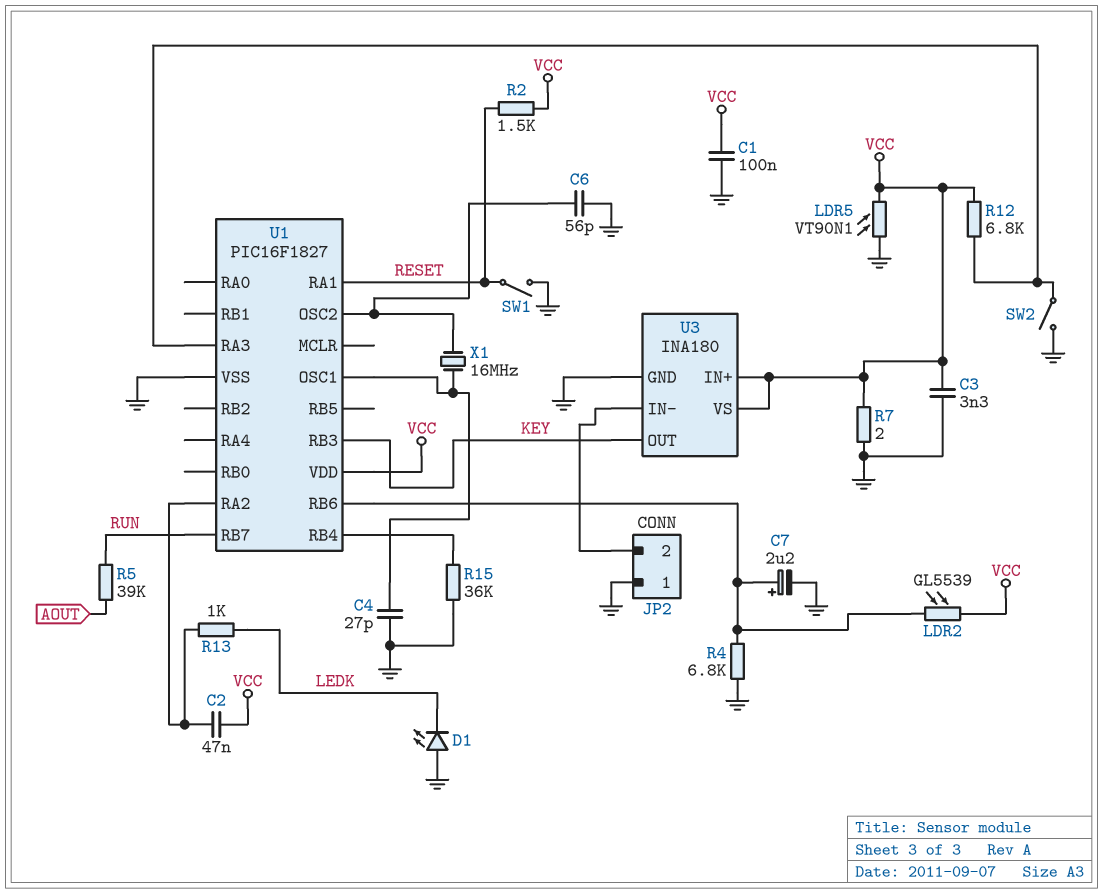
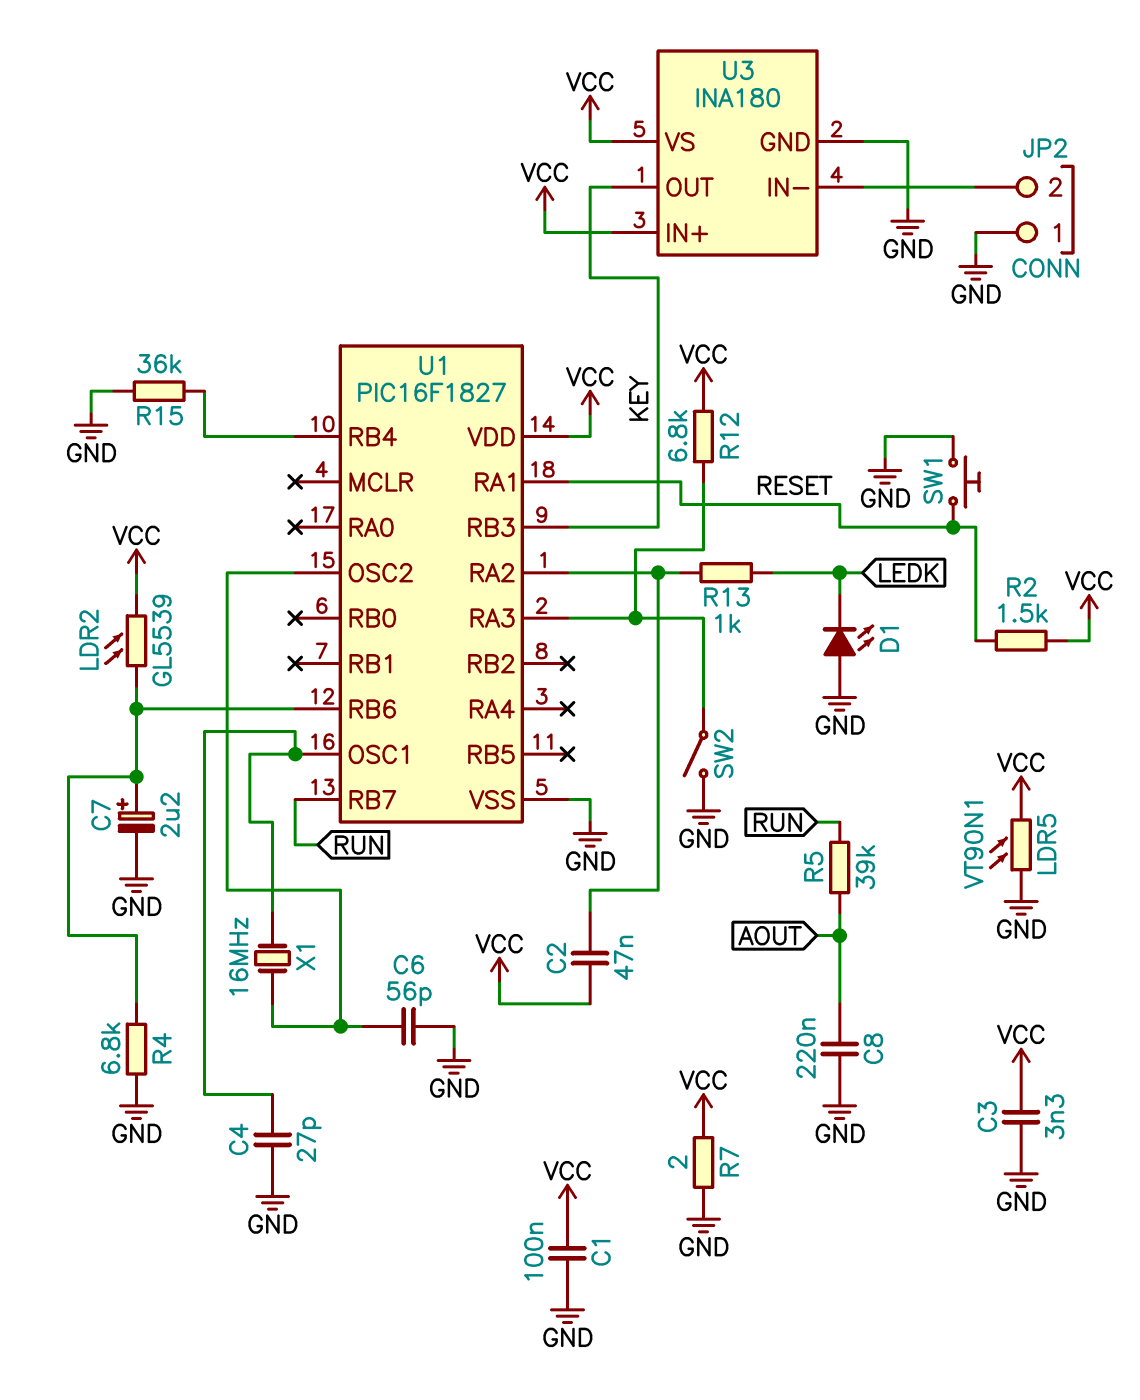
C8: none -> 220nF (AOUT, GND)
SW1: switch (GND, RESET) -> button (GND, RESET)

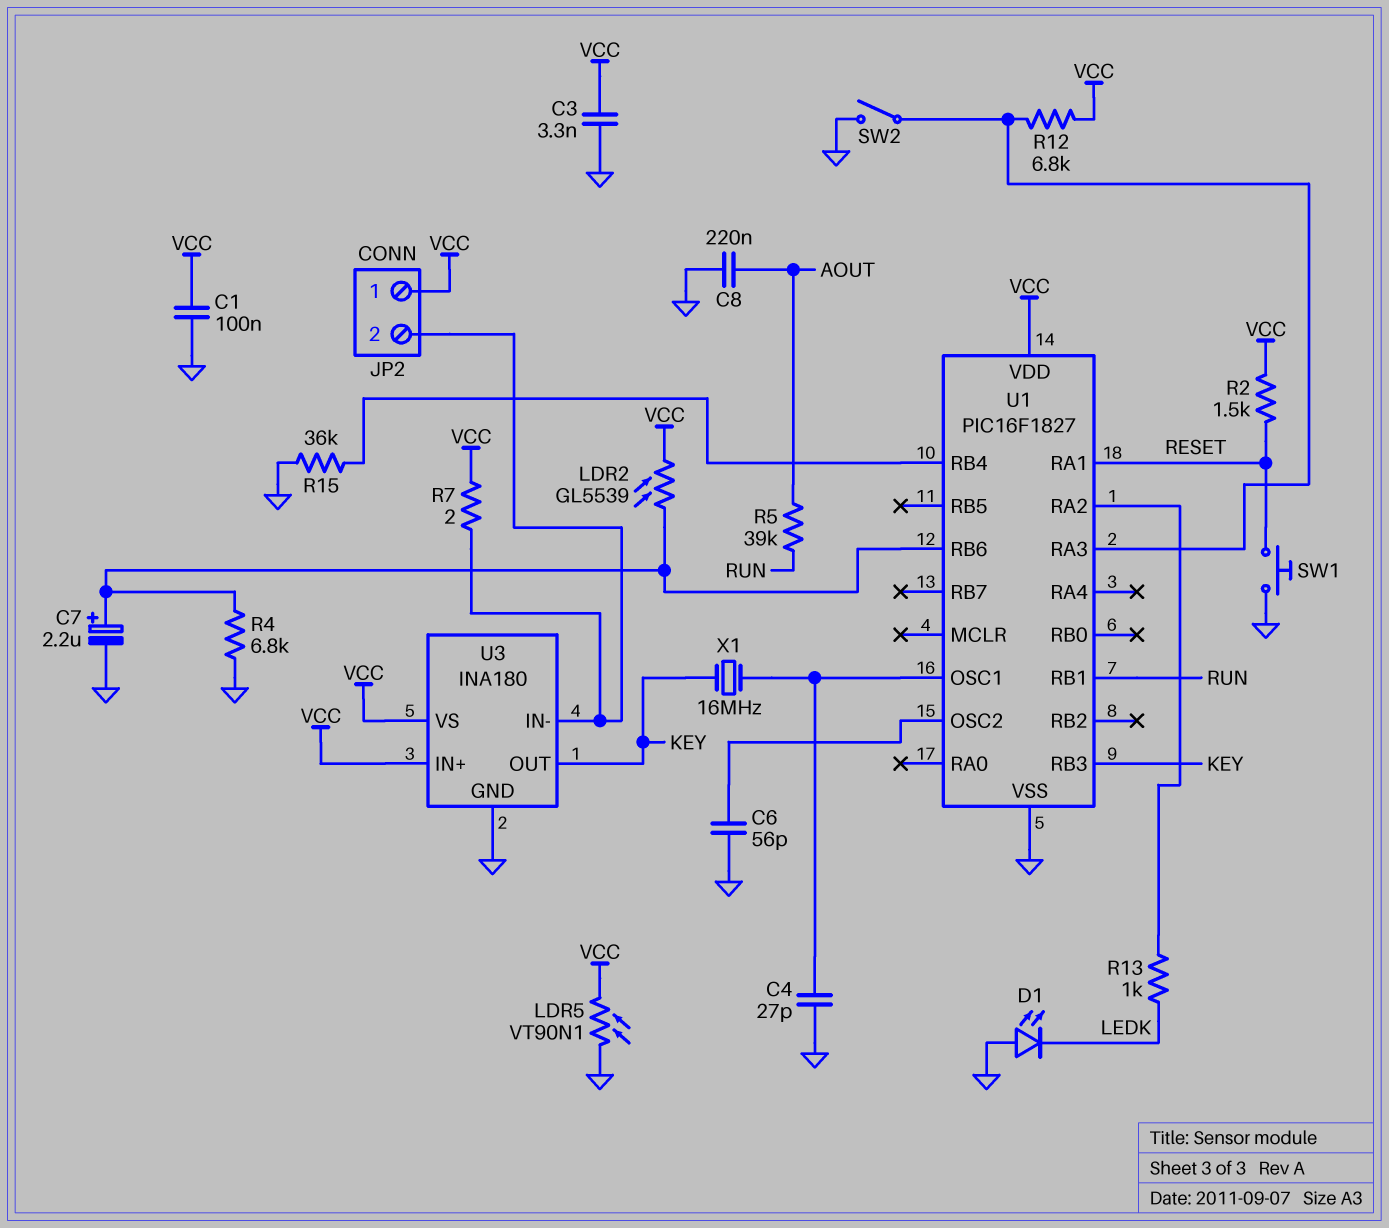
C2: 47nF (U1/RA2, VCC) -> none
JP2 pin 1: GND -> VCC
R7: 2 (GND, VCC) -> 2 (JP2/2, VCC)
U1 pin RB1: none -> RUN
U1 pin RB7: RUN -> none
X1: 16MHz (U1/OSC1, U1/OSC2) -> 16MHz (KEY, U1/OSC1)

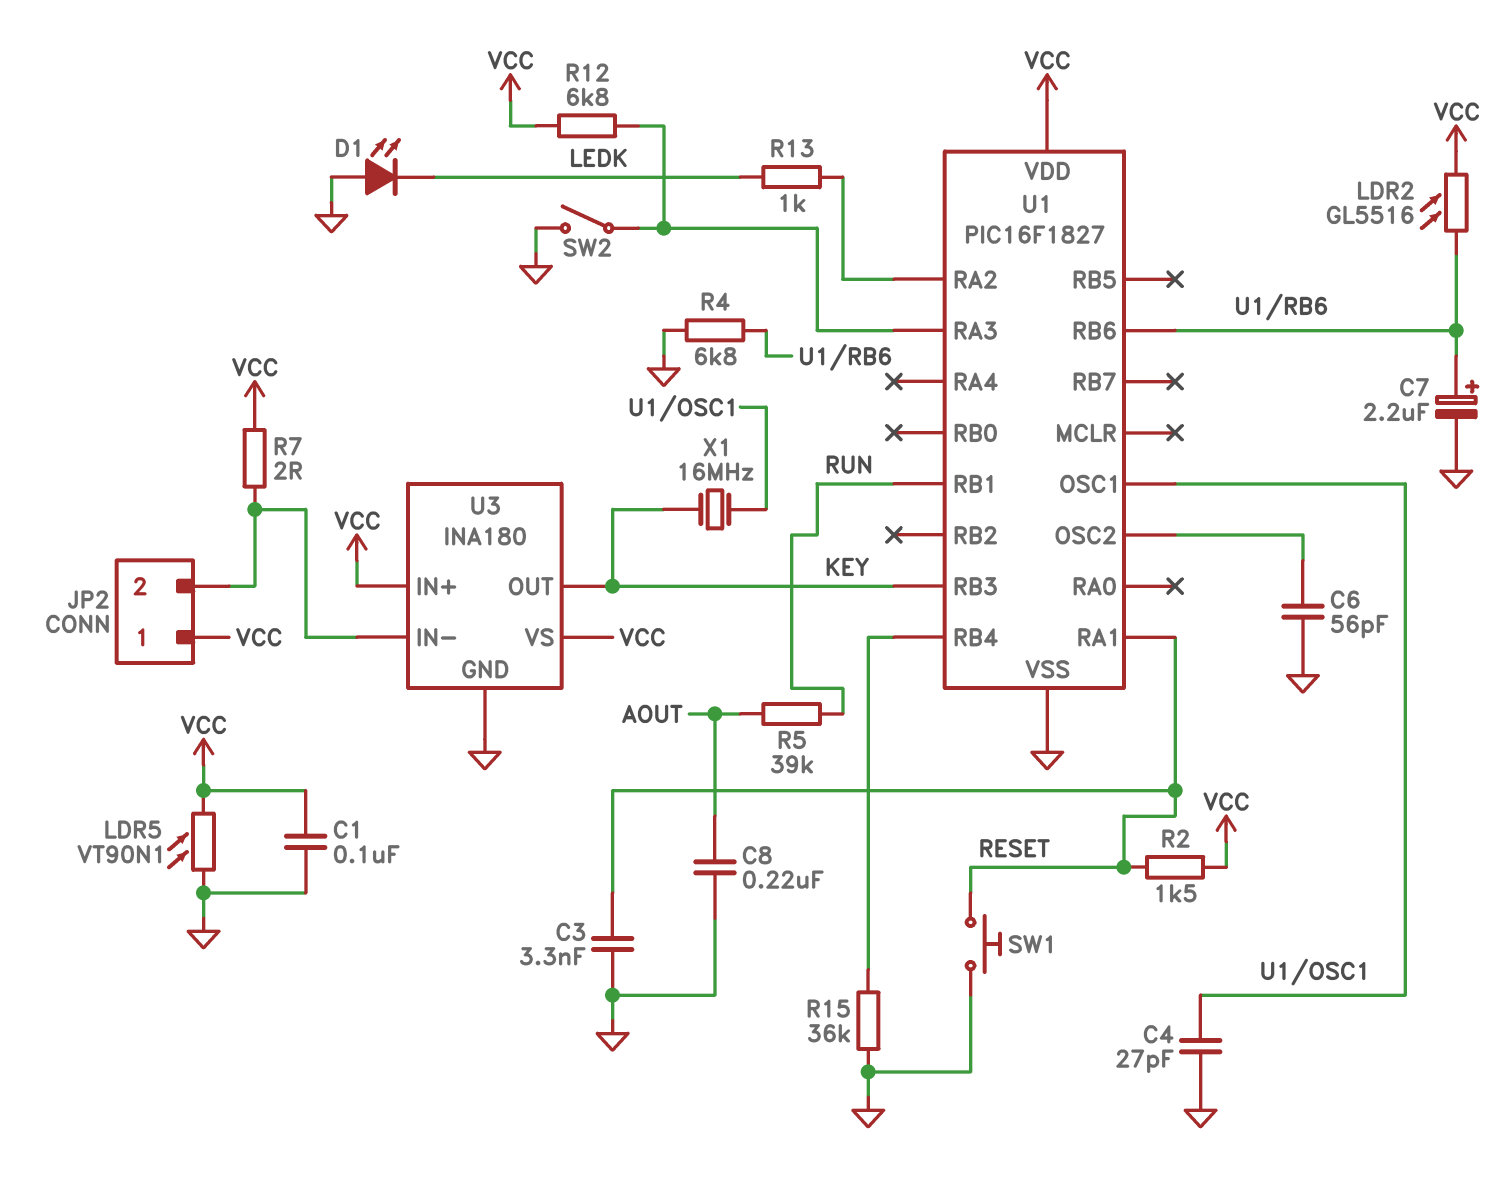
C3: 3.3nF (GND, VCC) -> 3.3nF (GND, RESET)
LDR2: GL5539 (U1/RB6, VCC) -> GL5516 (U1/RB6, VCC)

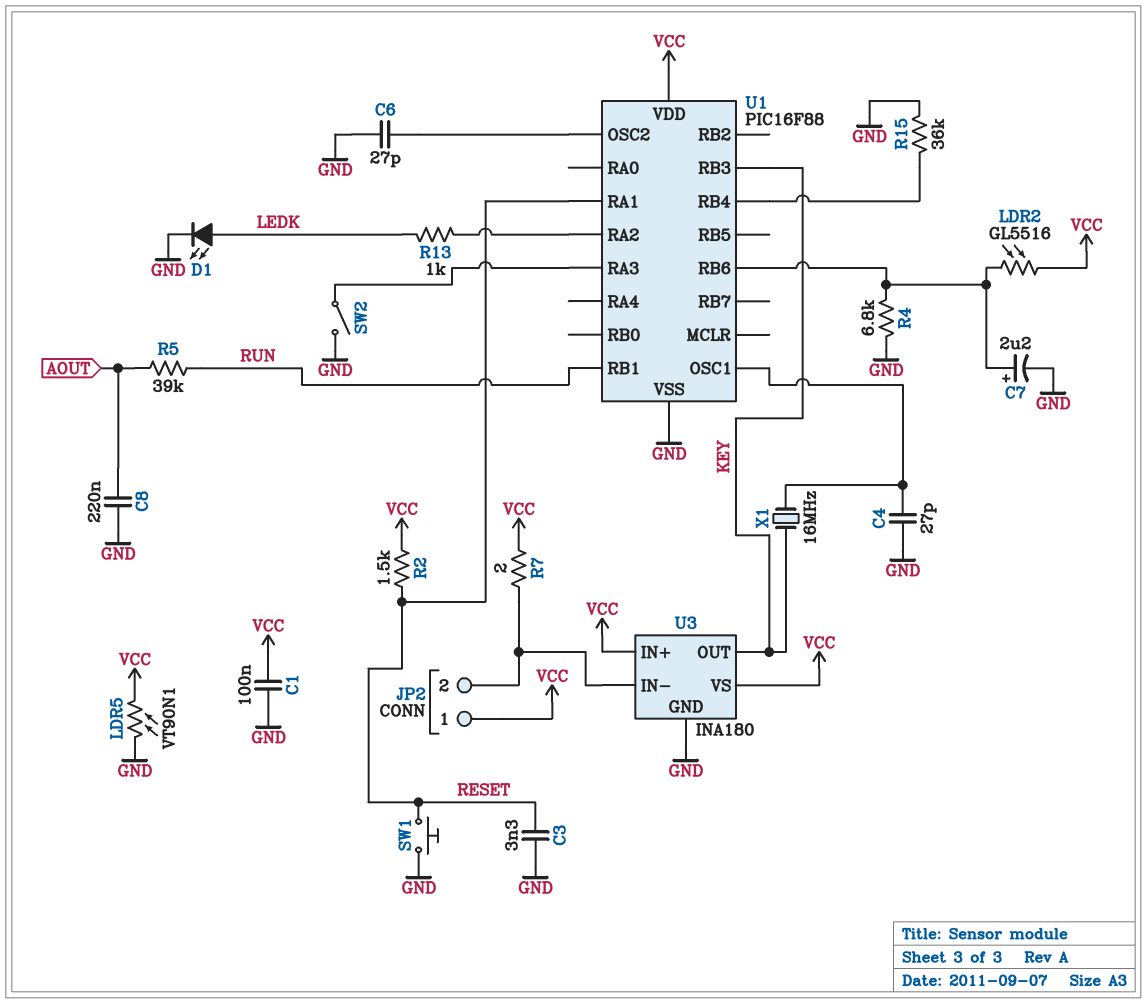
C6: 56pF (GND, U1/OSC2) -> 27pF (GND, U1/OSC2)
D1: LED (A GND, K LEDK) -> LED (A LEDK, K GND)
R12: 6.8k (U1/RA3, VCC) -> none
U1: PIC16F1827 -> PIC16F88

